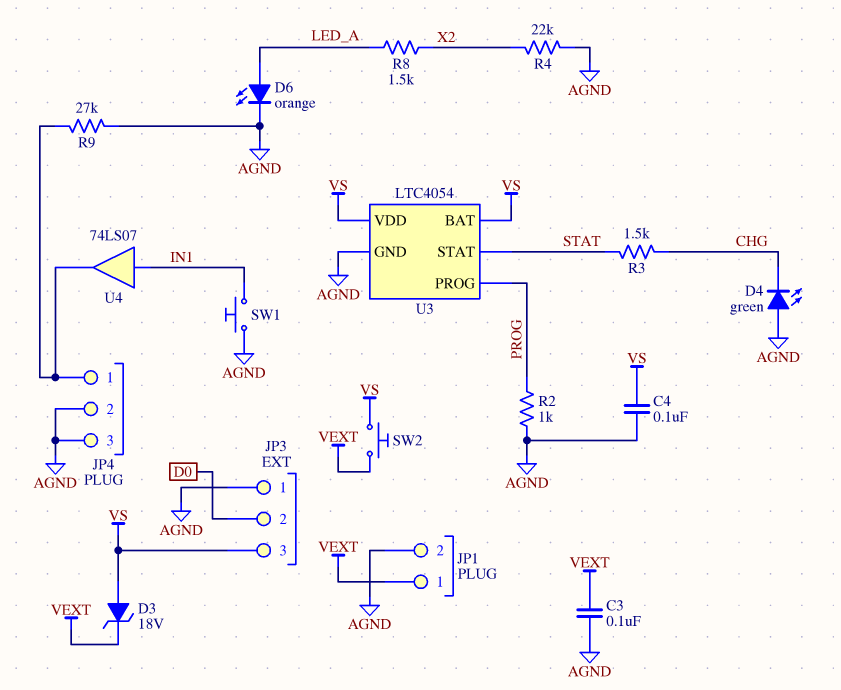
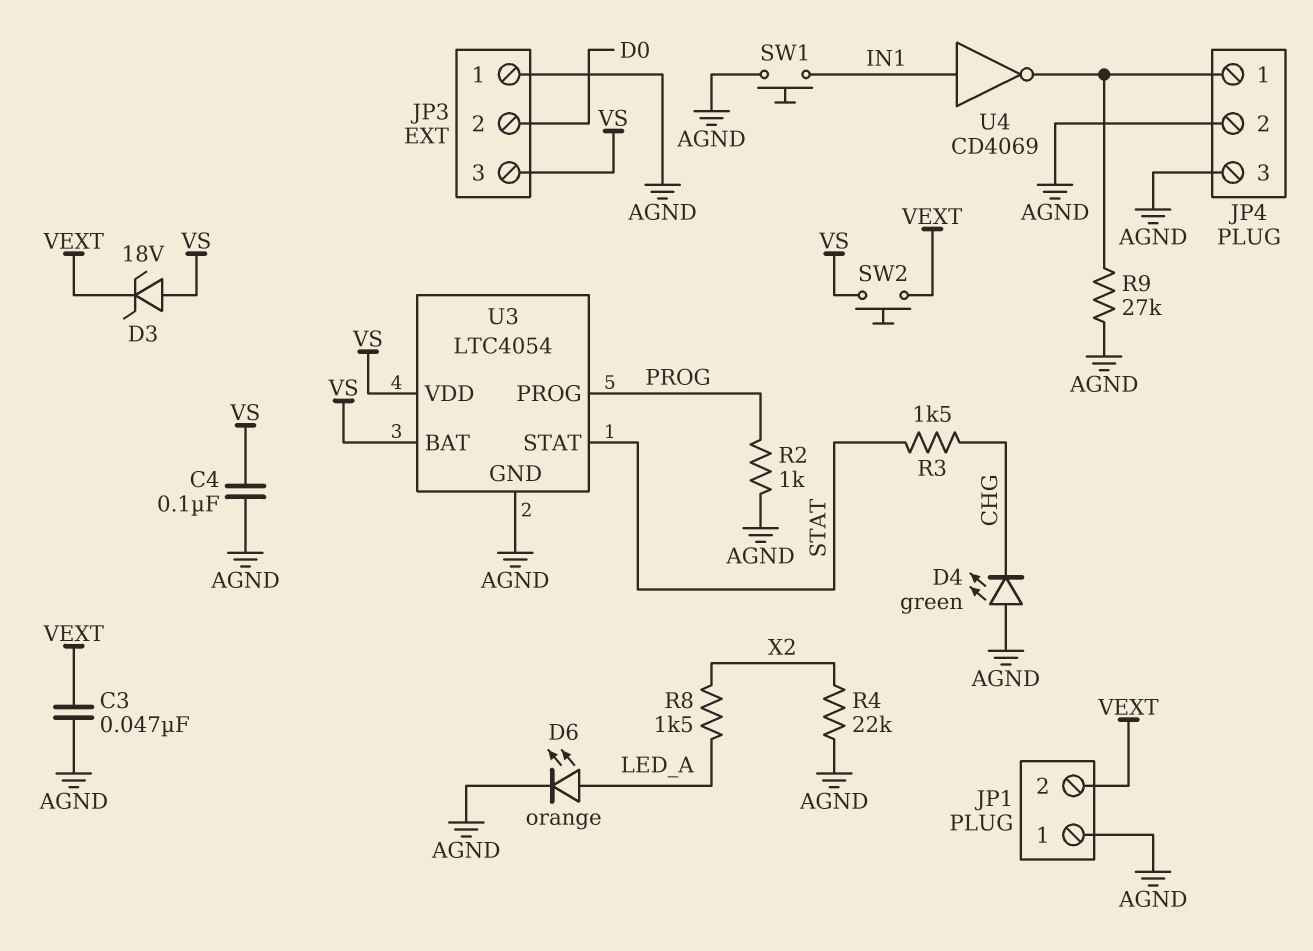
C3: 100nF (AGND, VEXT) -> 47nF (AGND, VEXT)
JP1 pin 1: VEXT -> AGND
JP1 pin 2: AGND -> VEXT
U4: buffer 74LS07 (in IN1, out JP4/1) -> NOT CD4069 (in IN1, out JP4/1)

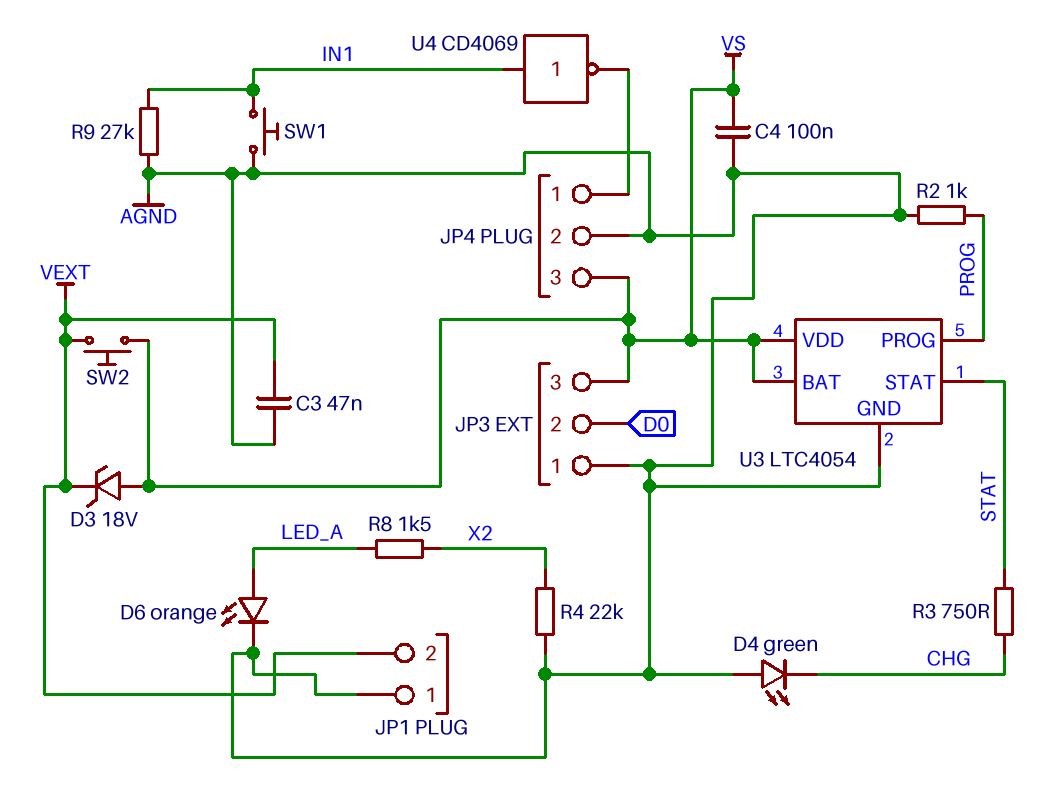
JP4 pin 3: AGND -> VS
R3: 1.5k (CHG, STAT) -> 750 (CHG, STAT)
R9: 27k (AGND, JP4/1) -> 27k (AGND, IN1)

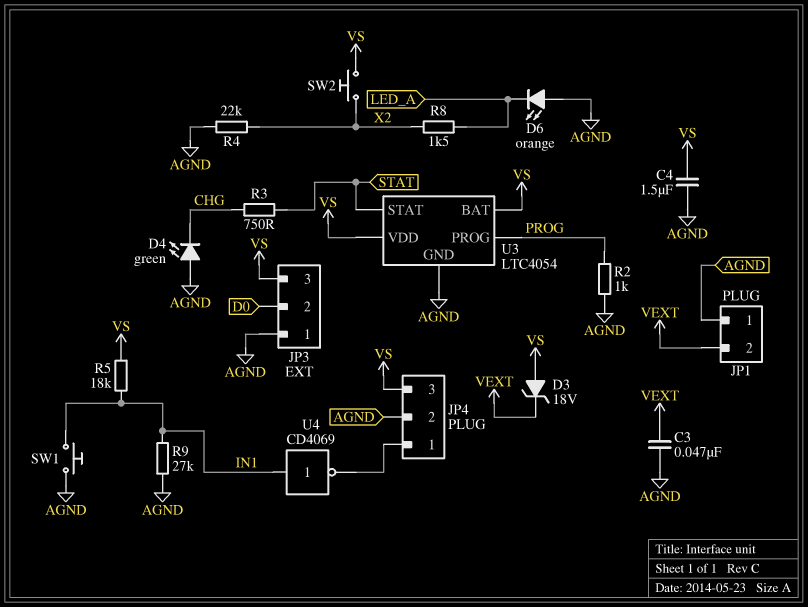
C4: 100nF (AGND, VS) -> 1.5uF (AGND, VS)
D6: LED orange (A LED_A, K AGND) -> LED orange (A AGND, K LED_A)
R5: none -> 18k (IN1, VS)
SW2: button (VEXT, VS) -> button (VS, X2)

